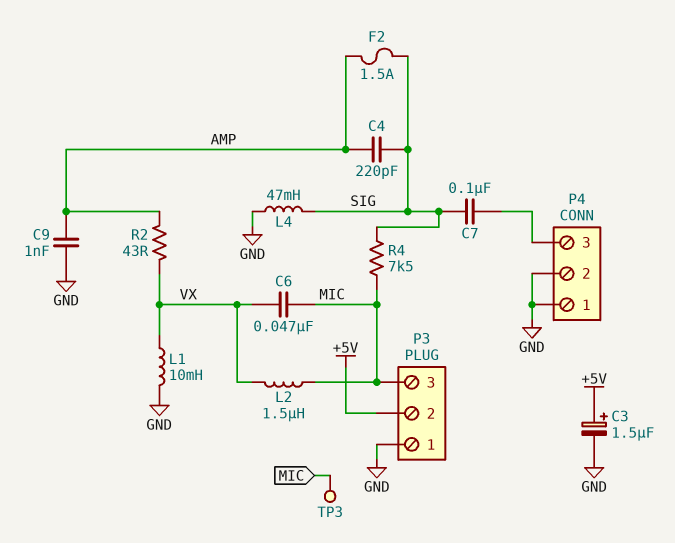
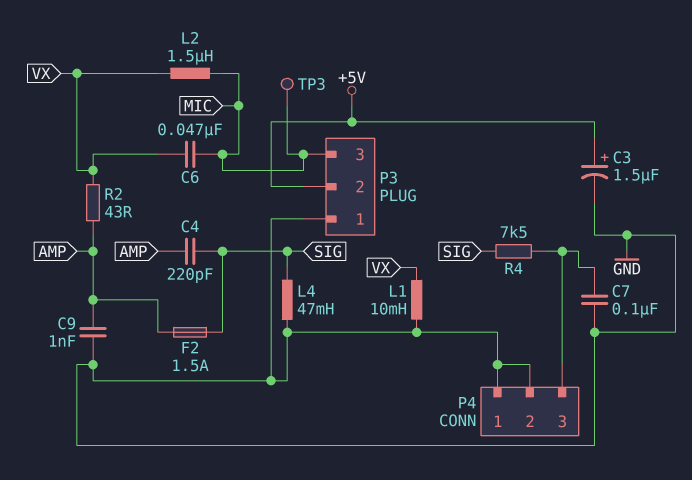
C7: 100nF (P4/3, SIG) -> 100nF (GND, P4/3)
R4: 7.5k (MIC, SIG) -> 7.5k (P4/3, SIG)

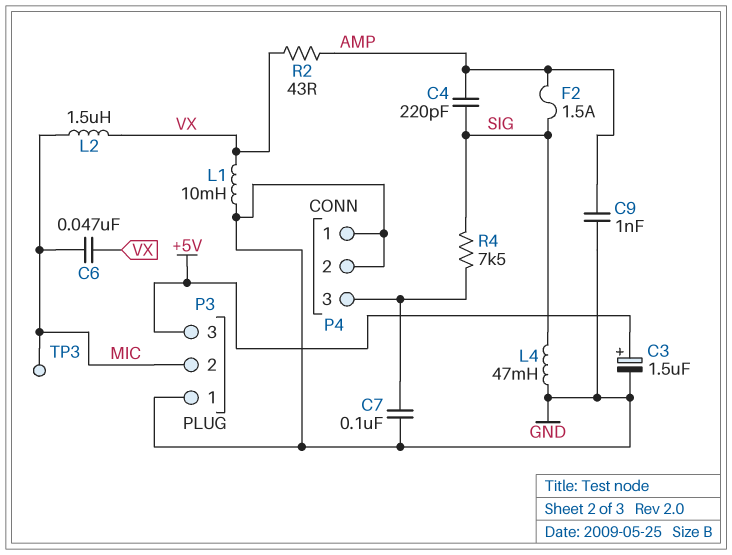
P3 pin 2: +5V -> MIC
P3 pin 3: MIC -> +5V

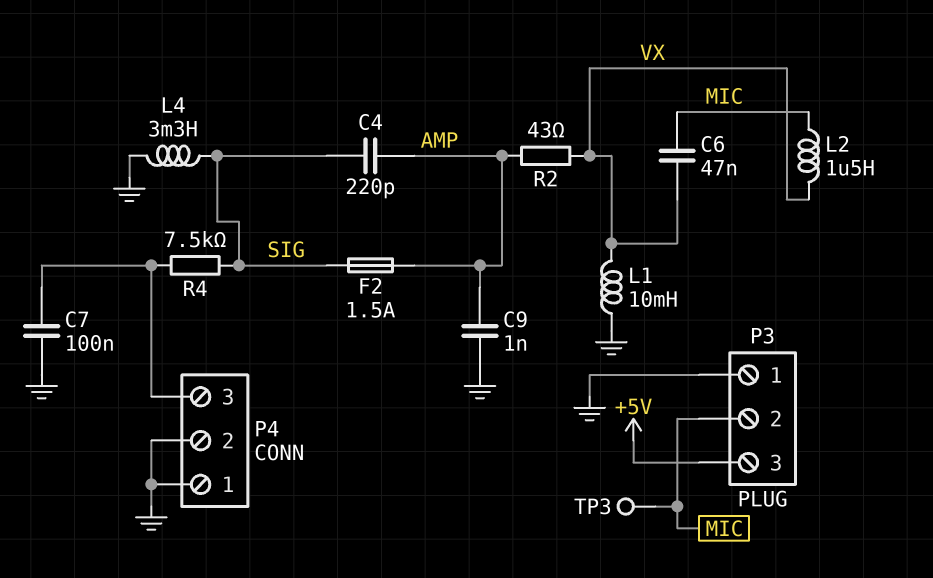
C3: 1.5uF (plus +5V, minus GND) -> none
L4: 47mH (GND, SIG) -> 3.3mH (GND, SIG)

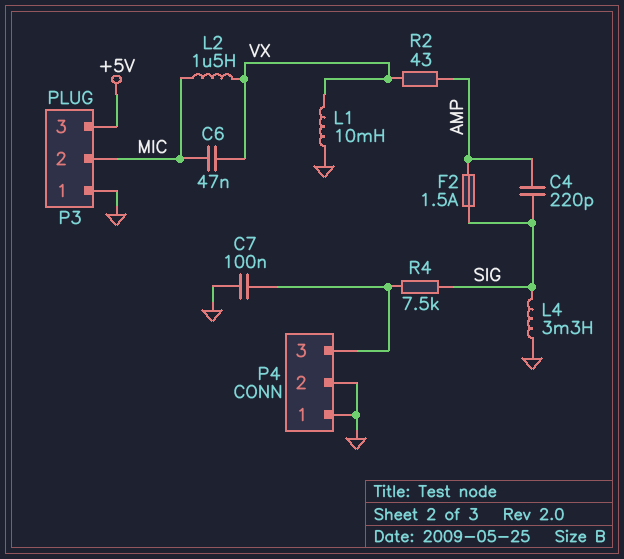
C9: 1nF (AMP, GND) -> none
TP3: test point (MIC) -> none

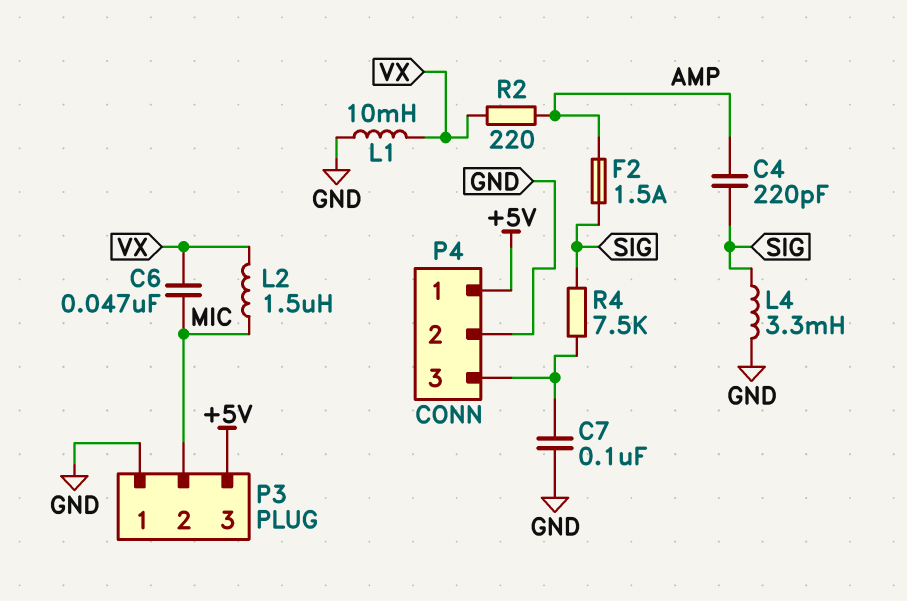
P4 pin 1: GND -> +5V
R2: 43 (AMP, VX) -> 220 (AMP, VX)

